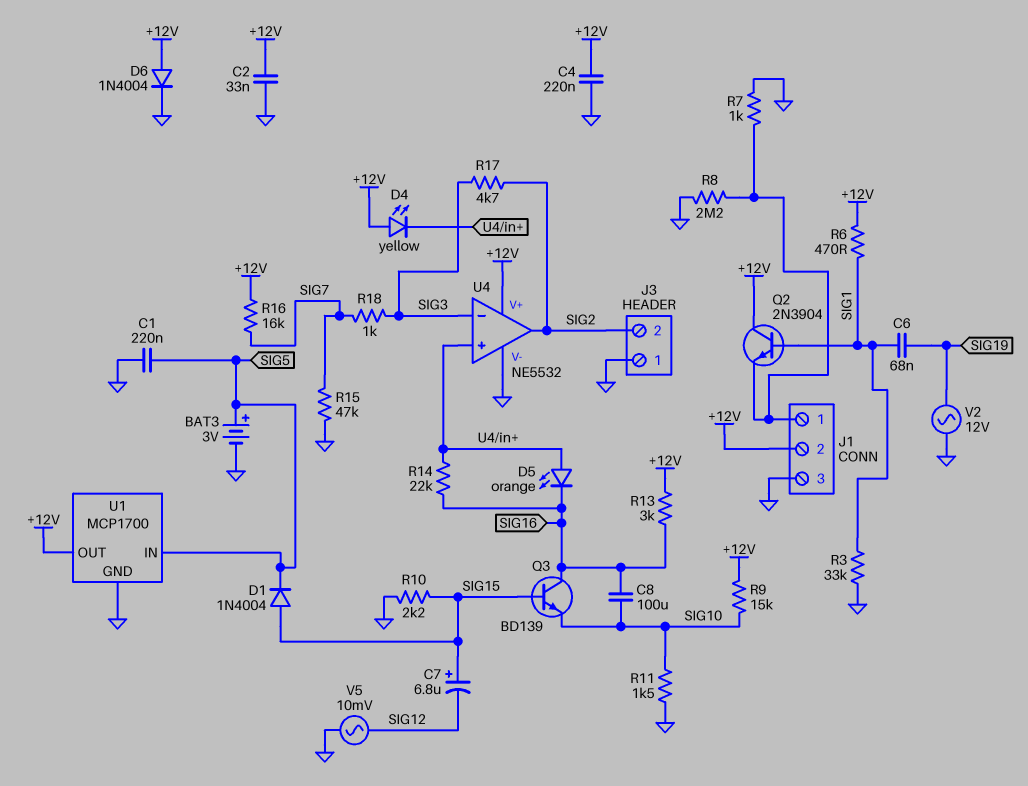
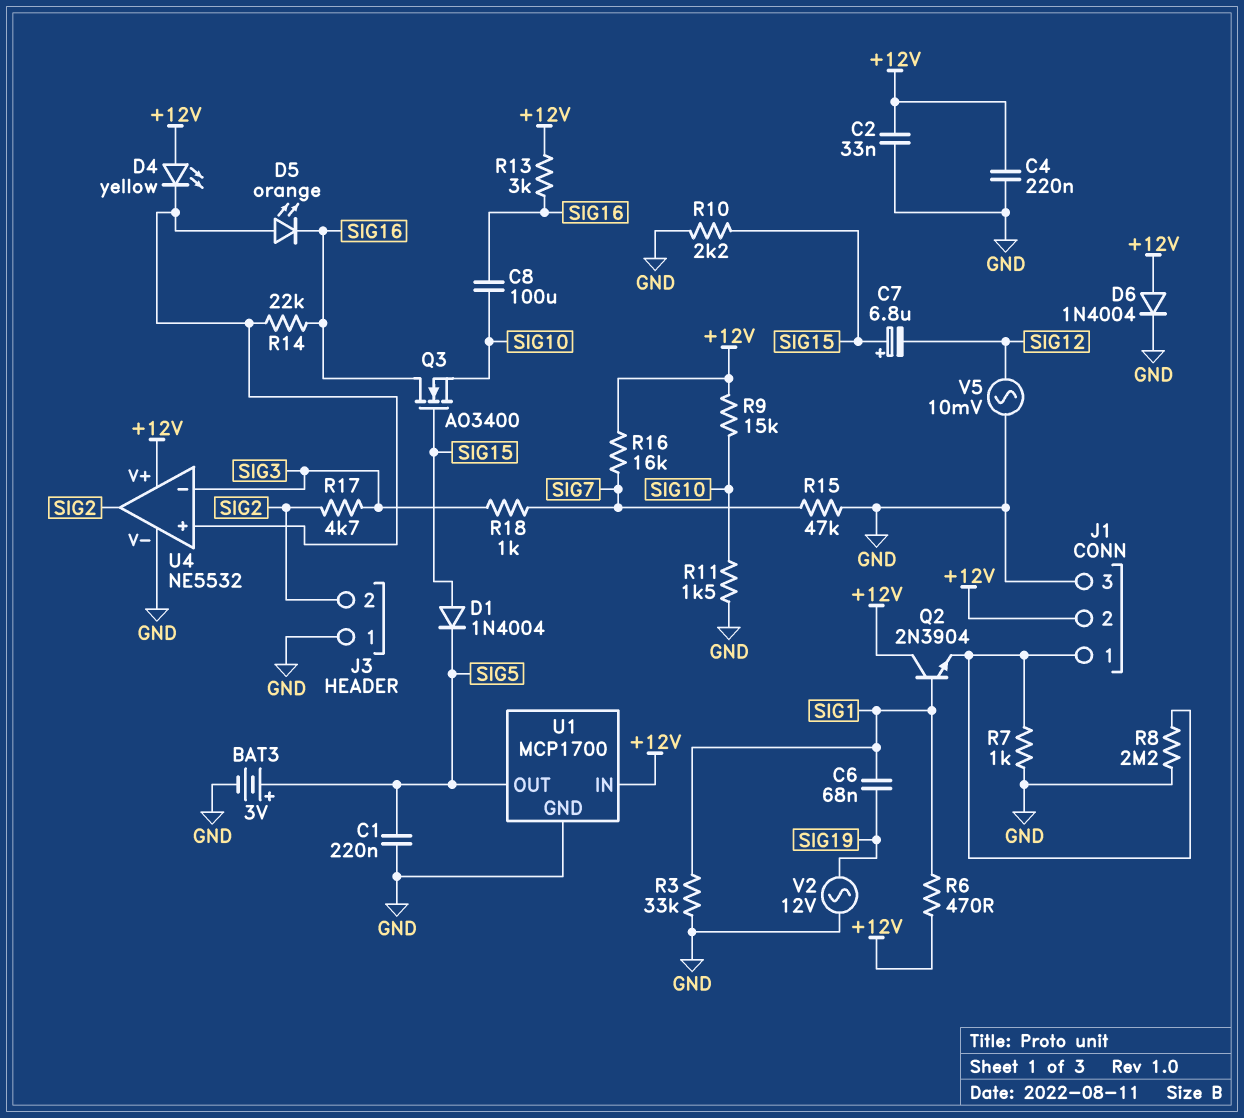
Q3: NPN BD139 (B SIG15, C SIG16, E SIG10) -> NMOS AO3400 (G SIG15, D SIG16, S SIG10)
U1 pin IN: SIG5 -> +12V
U1 pin OUT: +12V -> SIG5

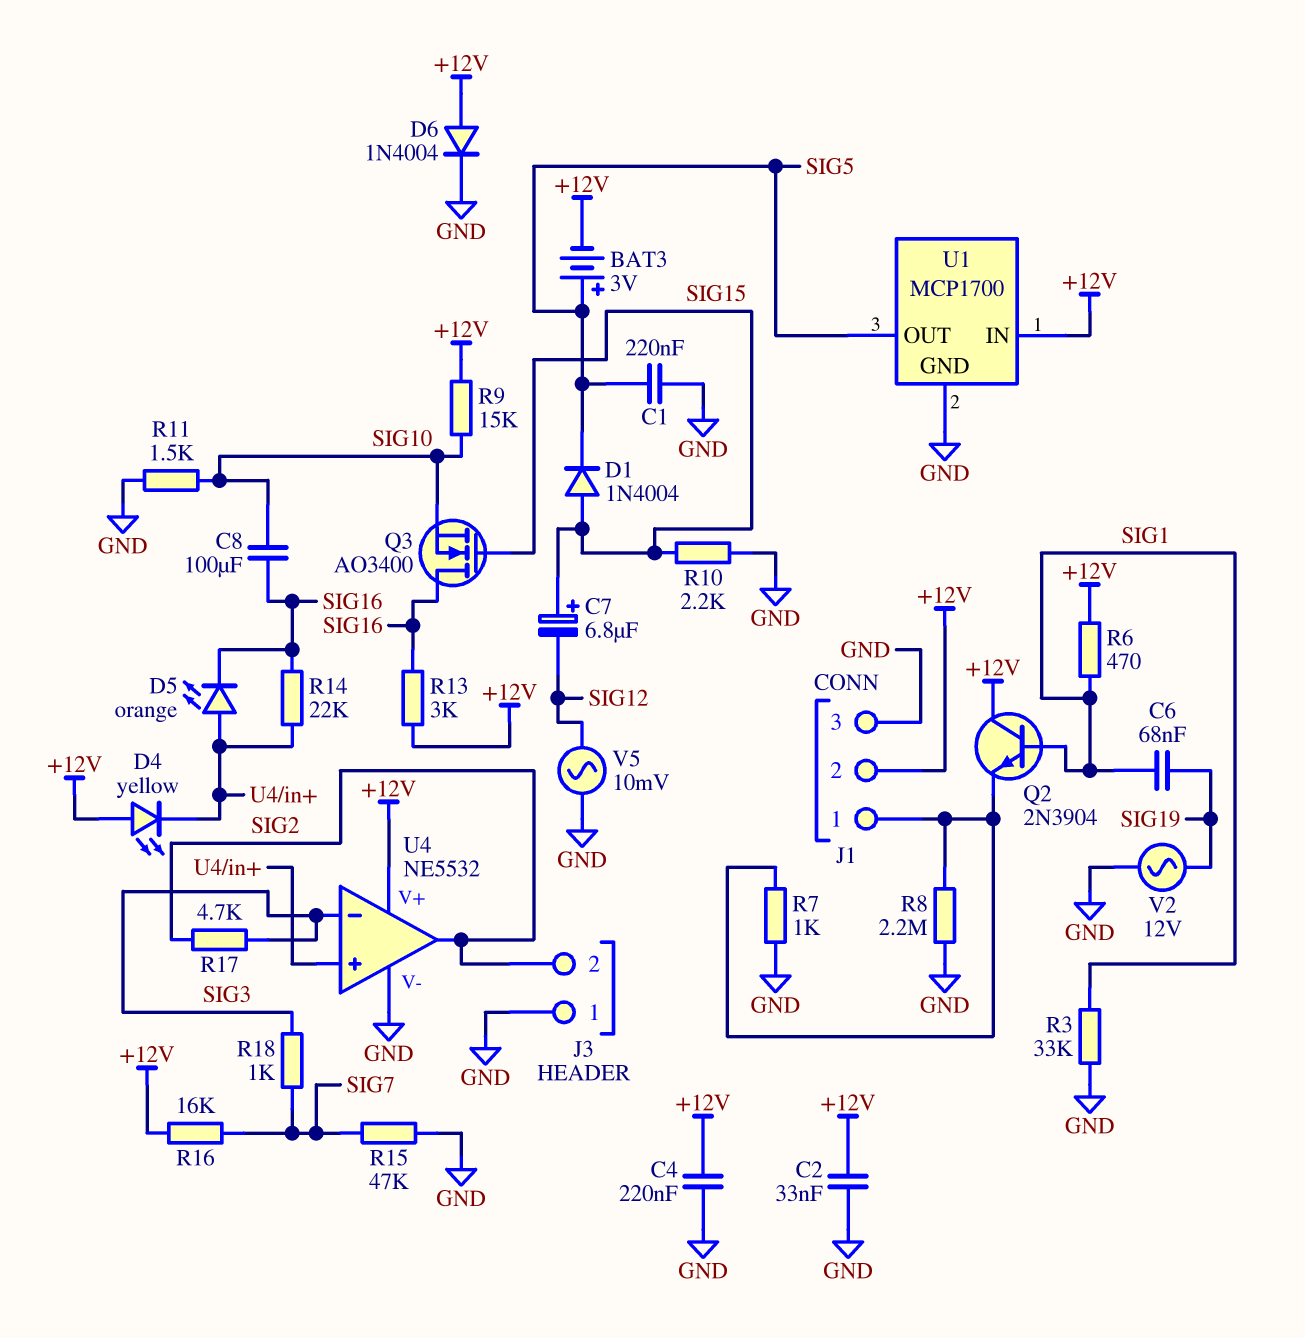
BAT3: 3V (plus SIG5, minus GND) -> 3V (plus SIG5, minus +12V)

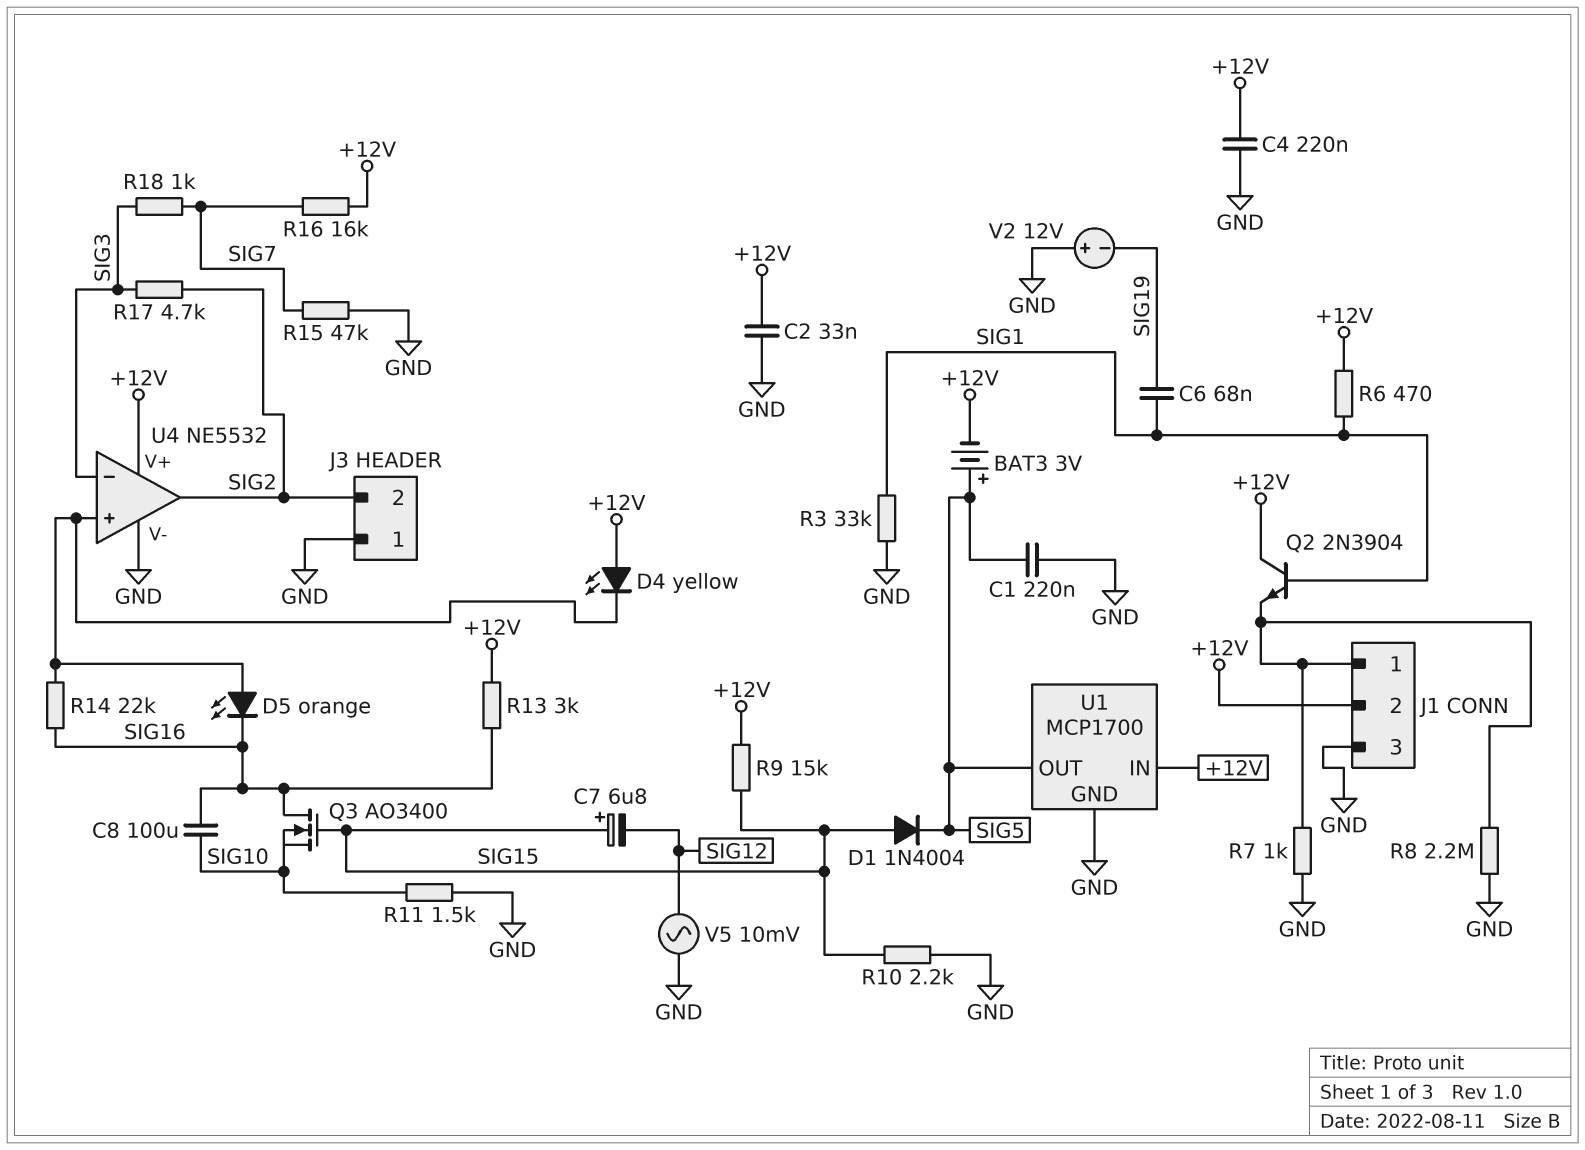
D6: diode 1N4004 (A +12V, K GND) -> none
R9: 15k (+12V, SIG10) -> 15k (+12V, SIG15)
V2: AC 12V (GND, SIG19) -> 12V (plus GND, minus SIG19)

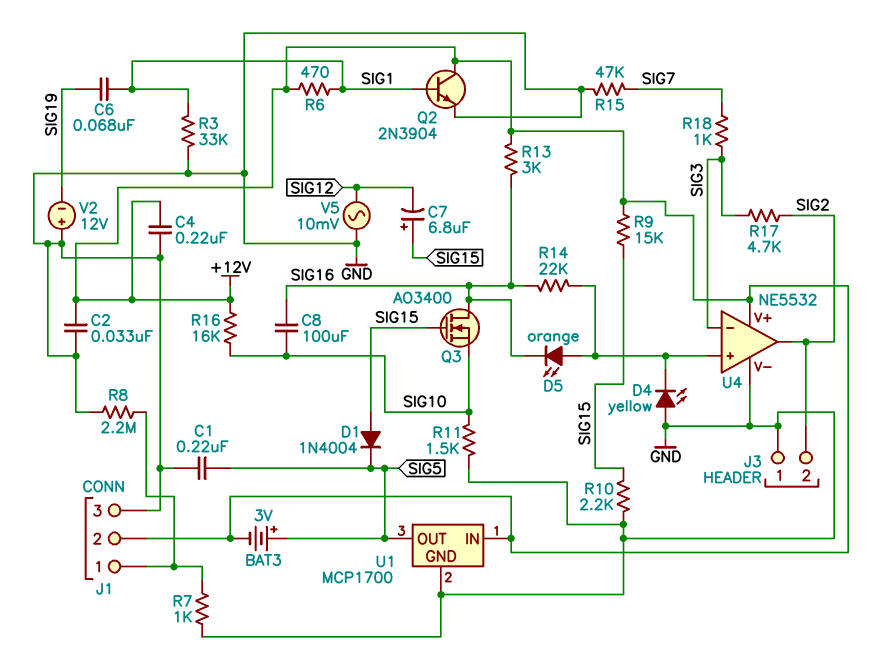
D4: LED yellow (A +12V, K U4/in+) -> LED yellow (A GND, K U4/in+)
Q2: NPN 2N3904 (B SIG1, C +12V, E J1/1) -> NPN 2N3904 (B SIG1, C +12V, E GND)
R16: 16k (+12V, SIG7) -> 16k (+12V, SIG10)

